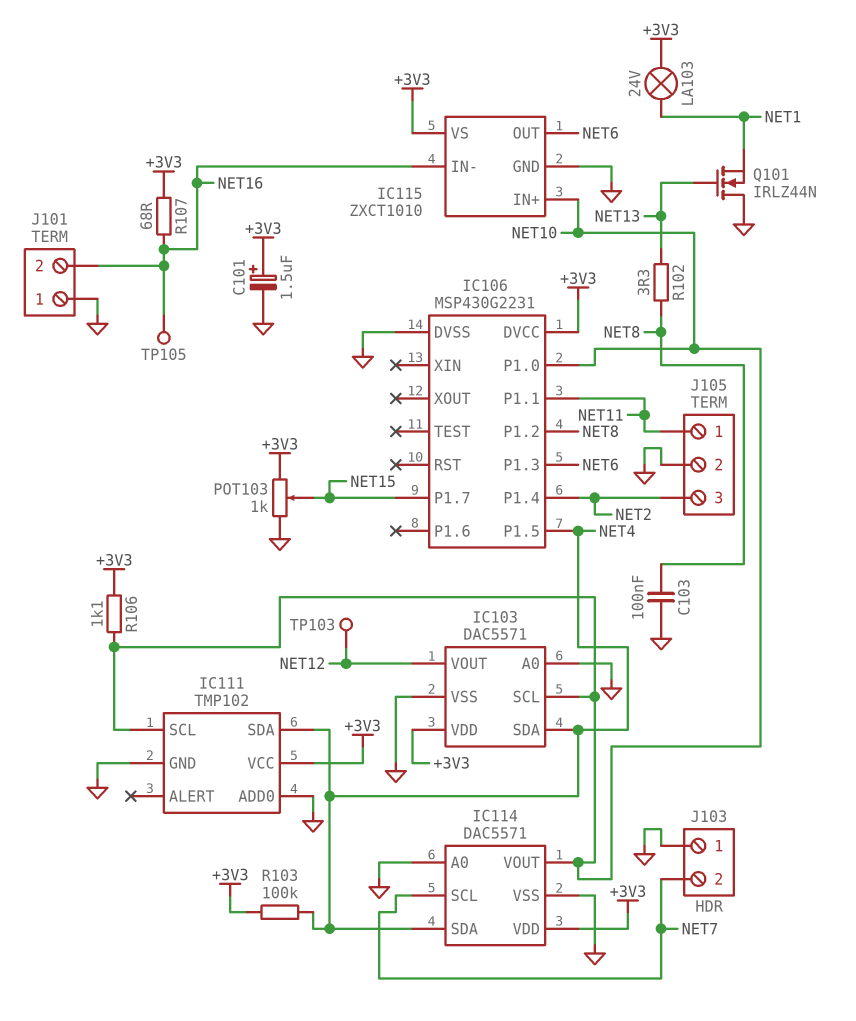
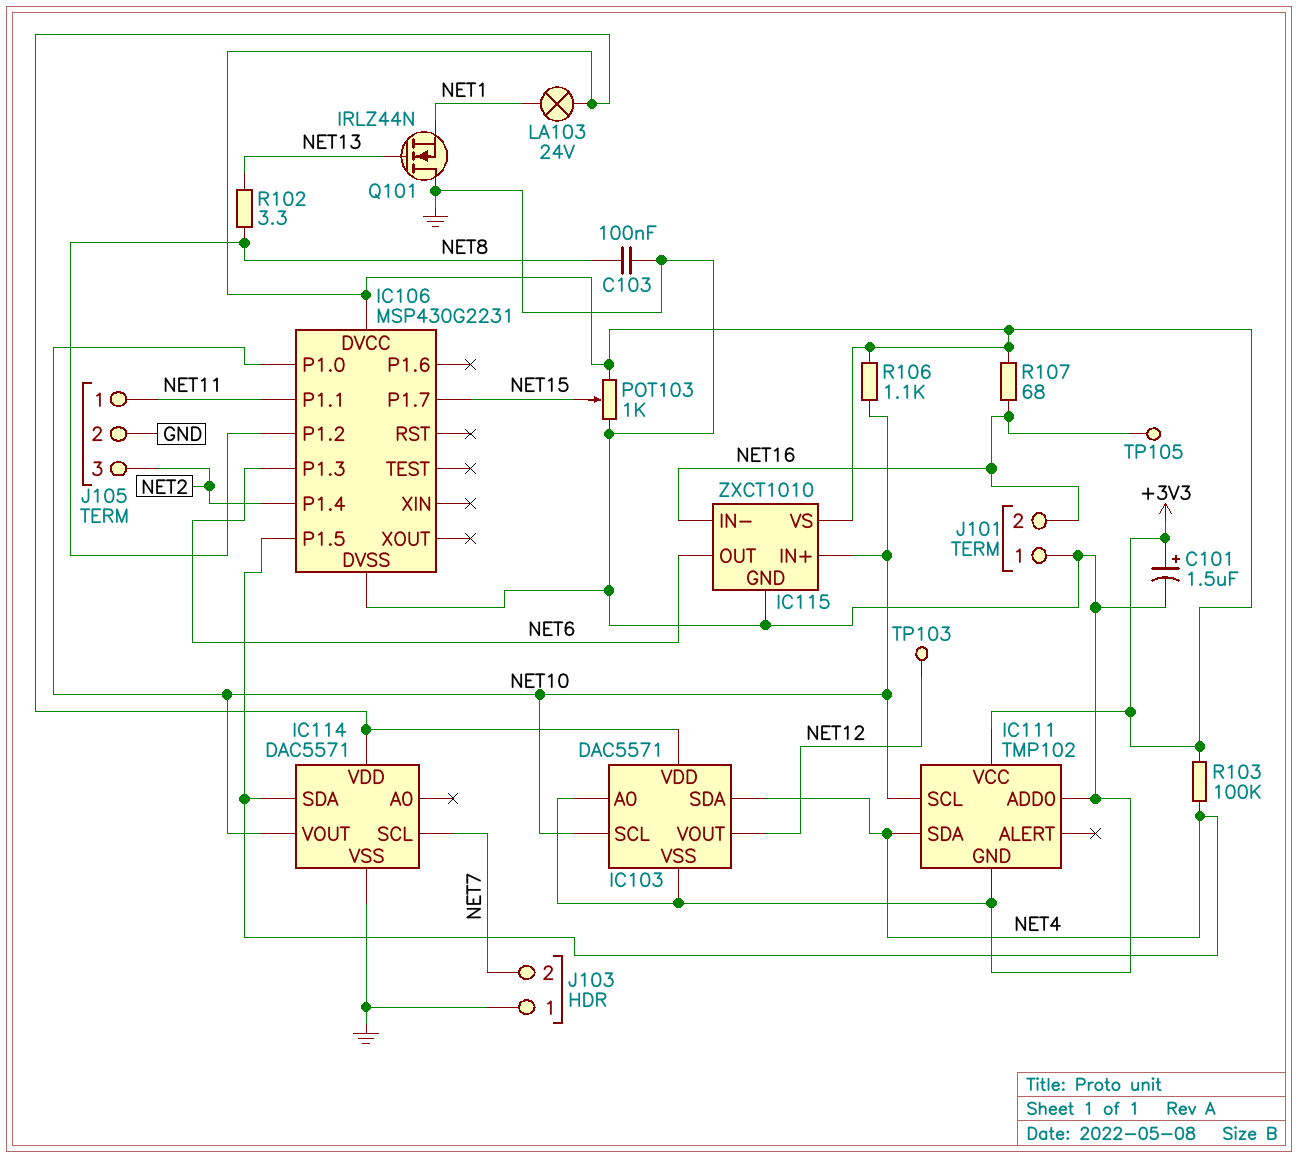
IC114 pin A0: GND -> none

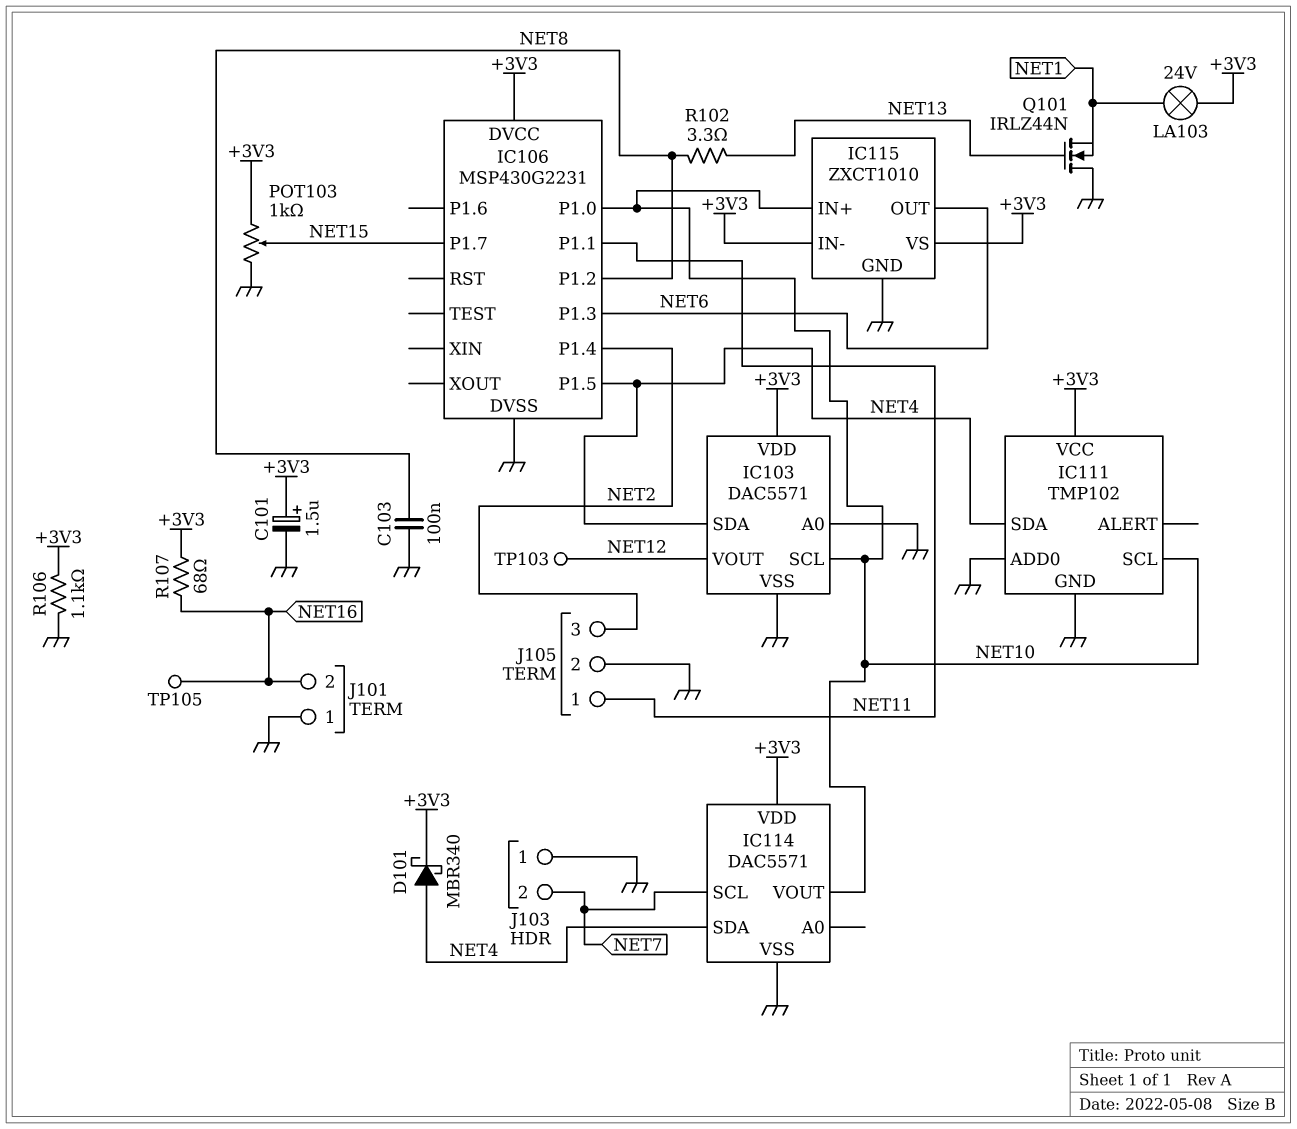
D101: none -> schottky MBR340 (A NET4, K +3V3)
IC115 pin IN-: NET16 -> +3V3
R103: 100k (+3V3, NET4) -> none
R106: 1.1k (+3V3, NET10) -> 1.1k (+3V3, GND)

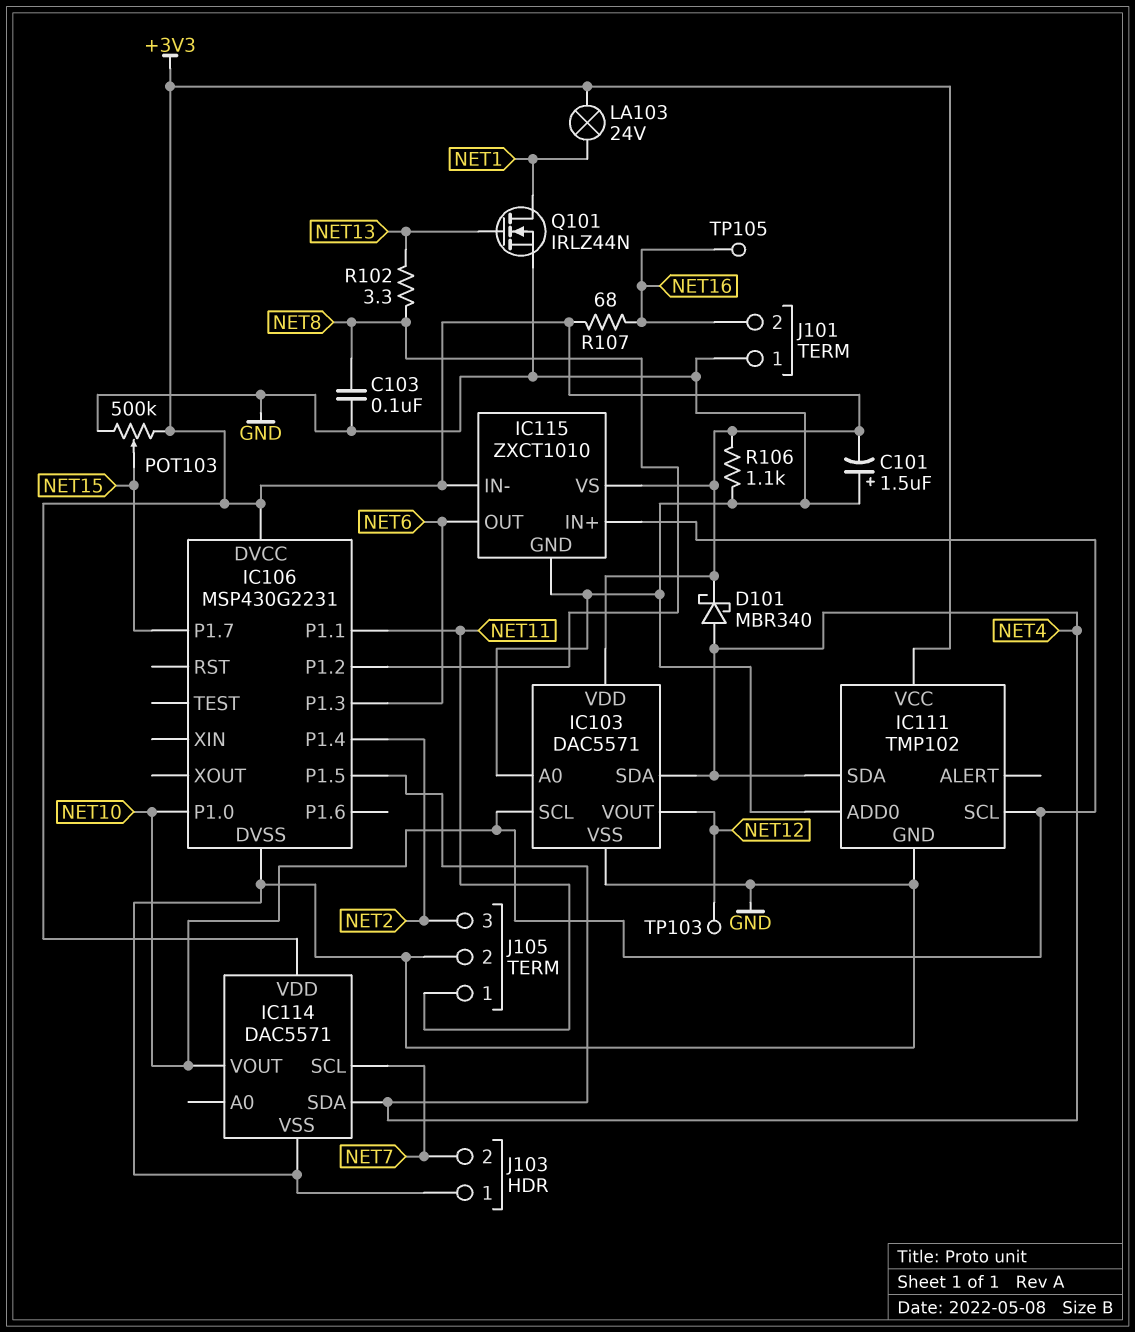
C101: 1.5uF (plus +3V3, minus GND) -> 1.5uF (plus GND, minus +3V3)
POT103: 1k (+3V3, GND, wiper NET15) -> 500k (+3V3, GND, wiper NET15)
Q101: NMOS IRLZ44N (G NET13, D GND, S NET1) -> NMOS IRLZ44N (G NET13, D NET1, S GND)

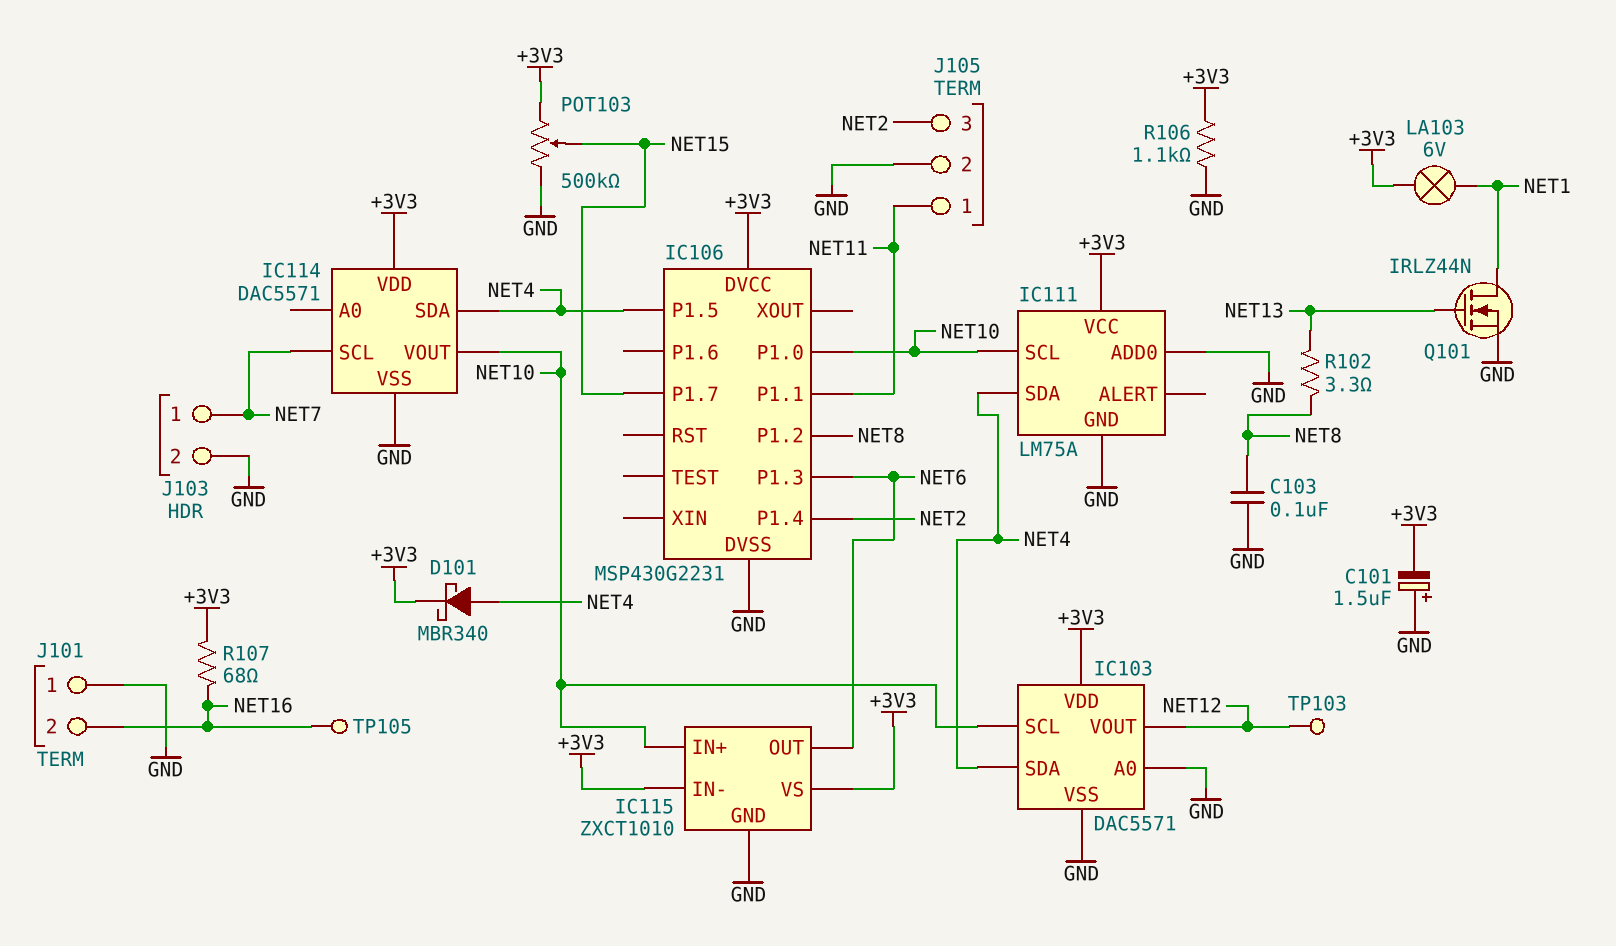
IC111: TMP102 -> LM75A
J103 pin 1: GND -> NET7
J103 pin 2: NET7 -> GND
LA103: lamp 24V (+3V3, NET1) -> lamp 6V (+3V3, NET1)

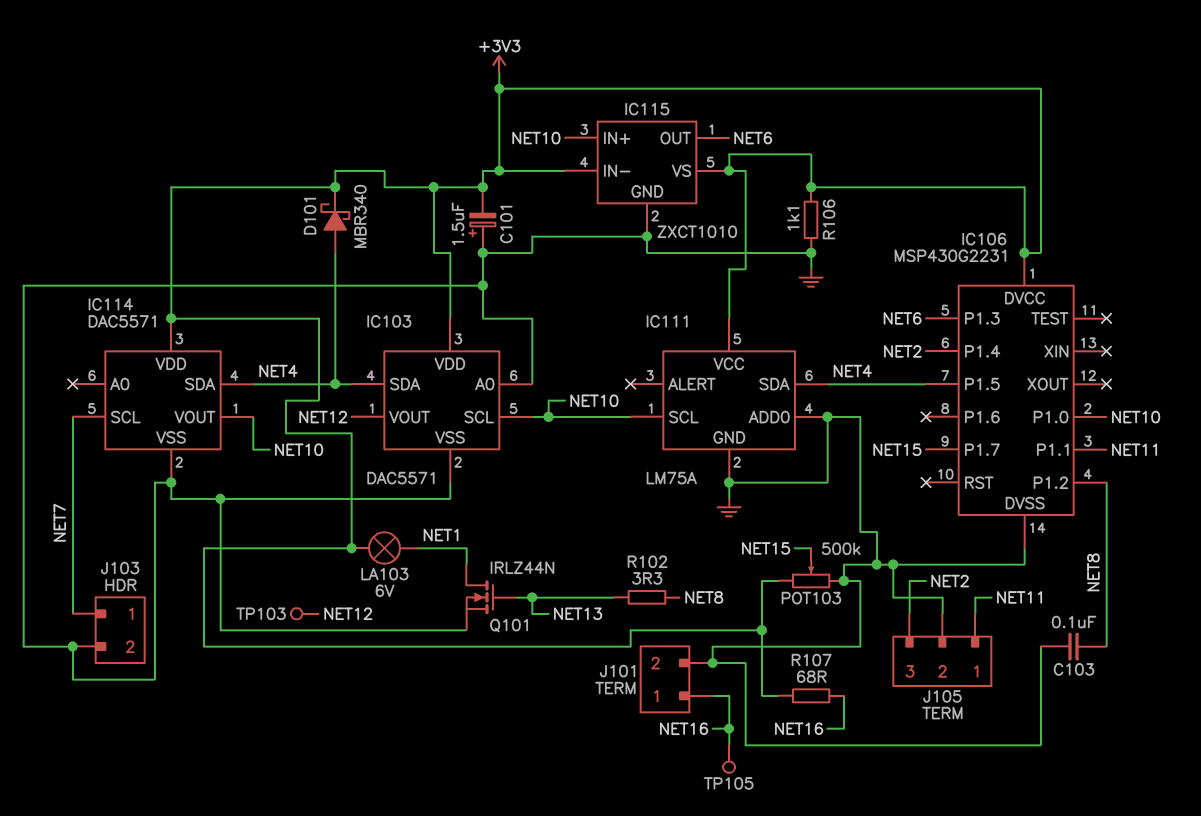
J101 pin 1: GND -> NET16
J101 pin 2: NET16 -> GND

